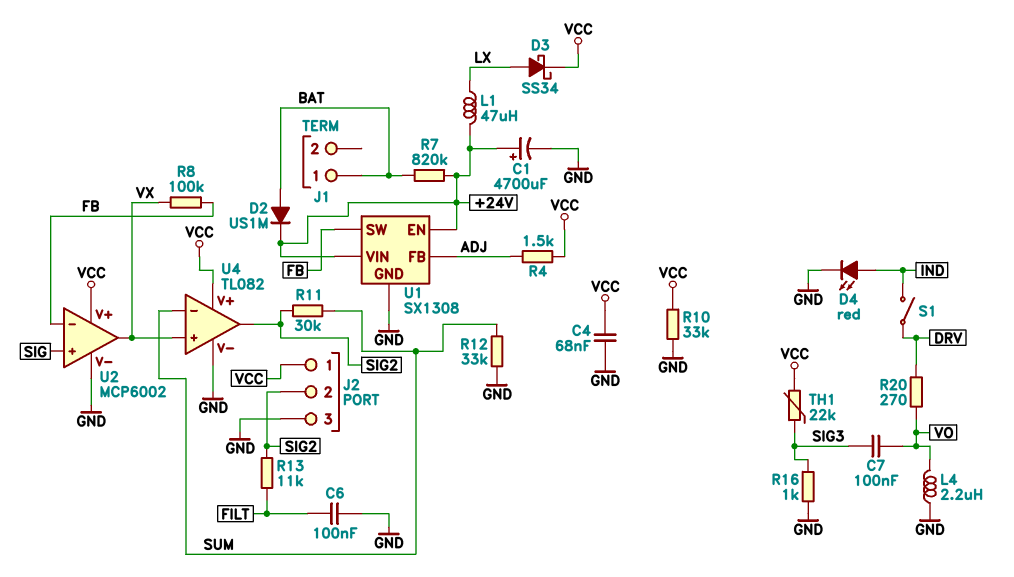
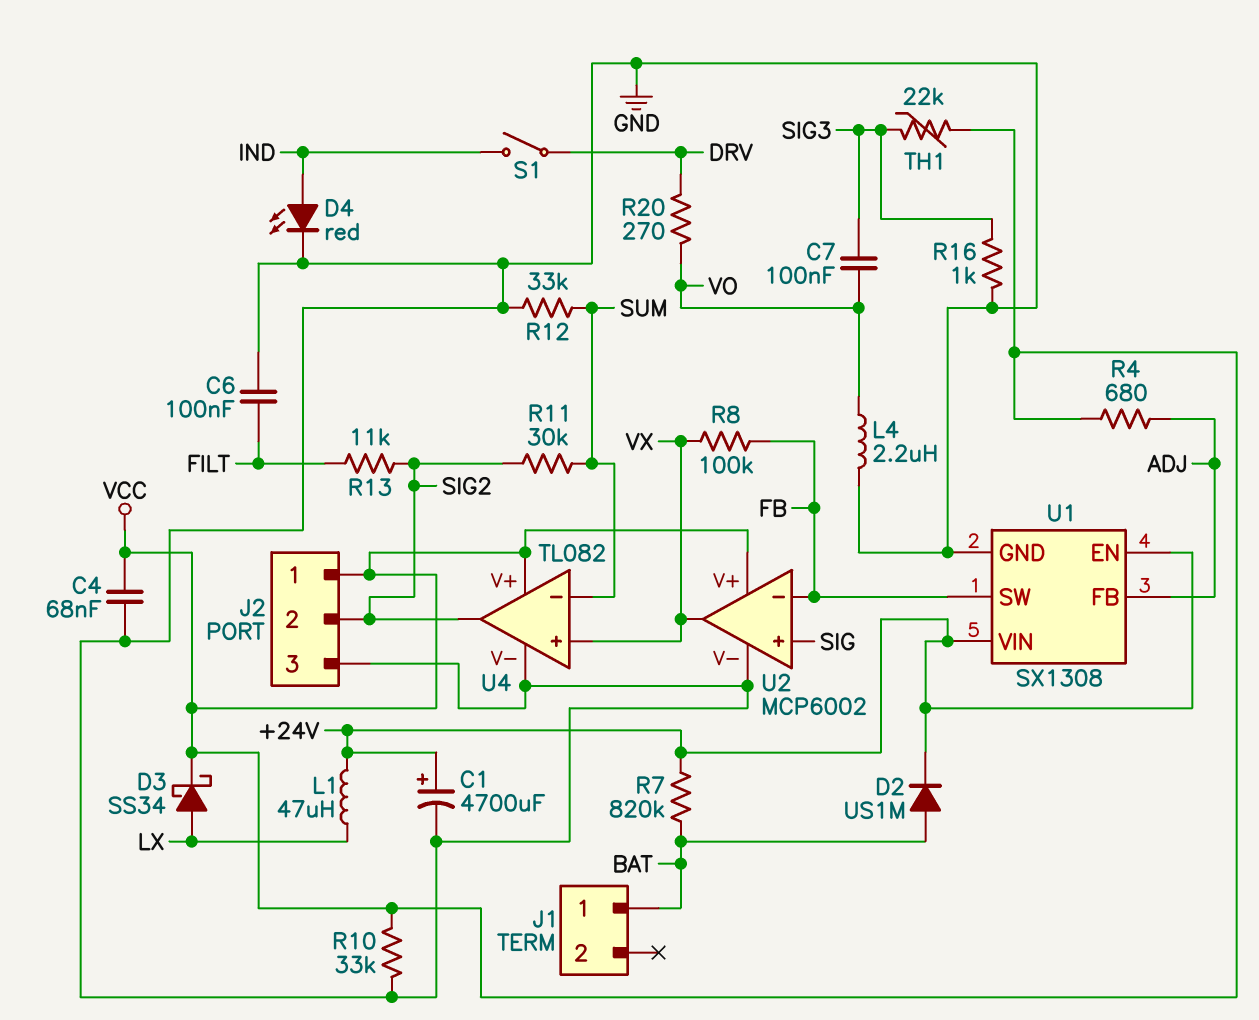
R4: 1.5k (ADJ, VCC) -> 680 (ADJ, VCC)

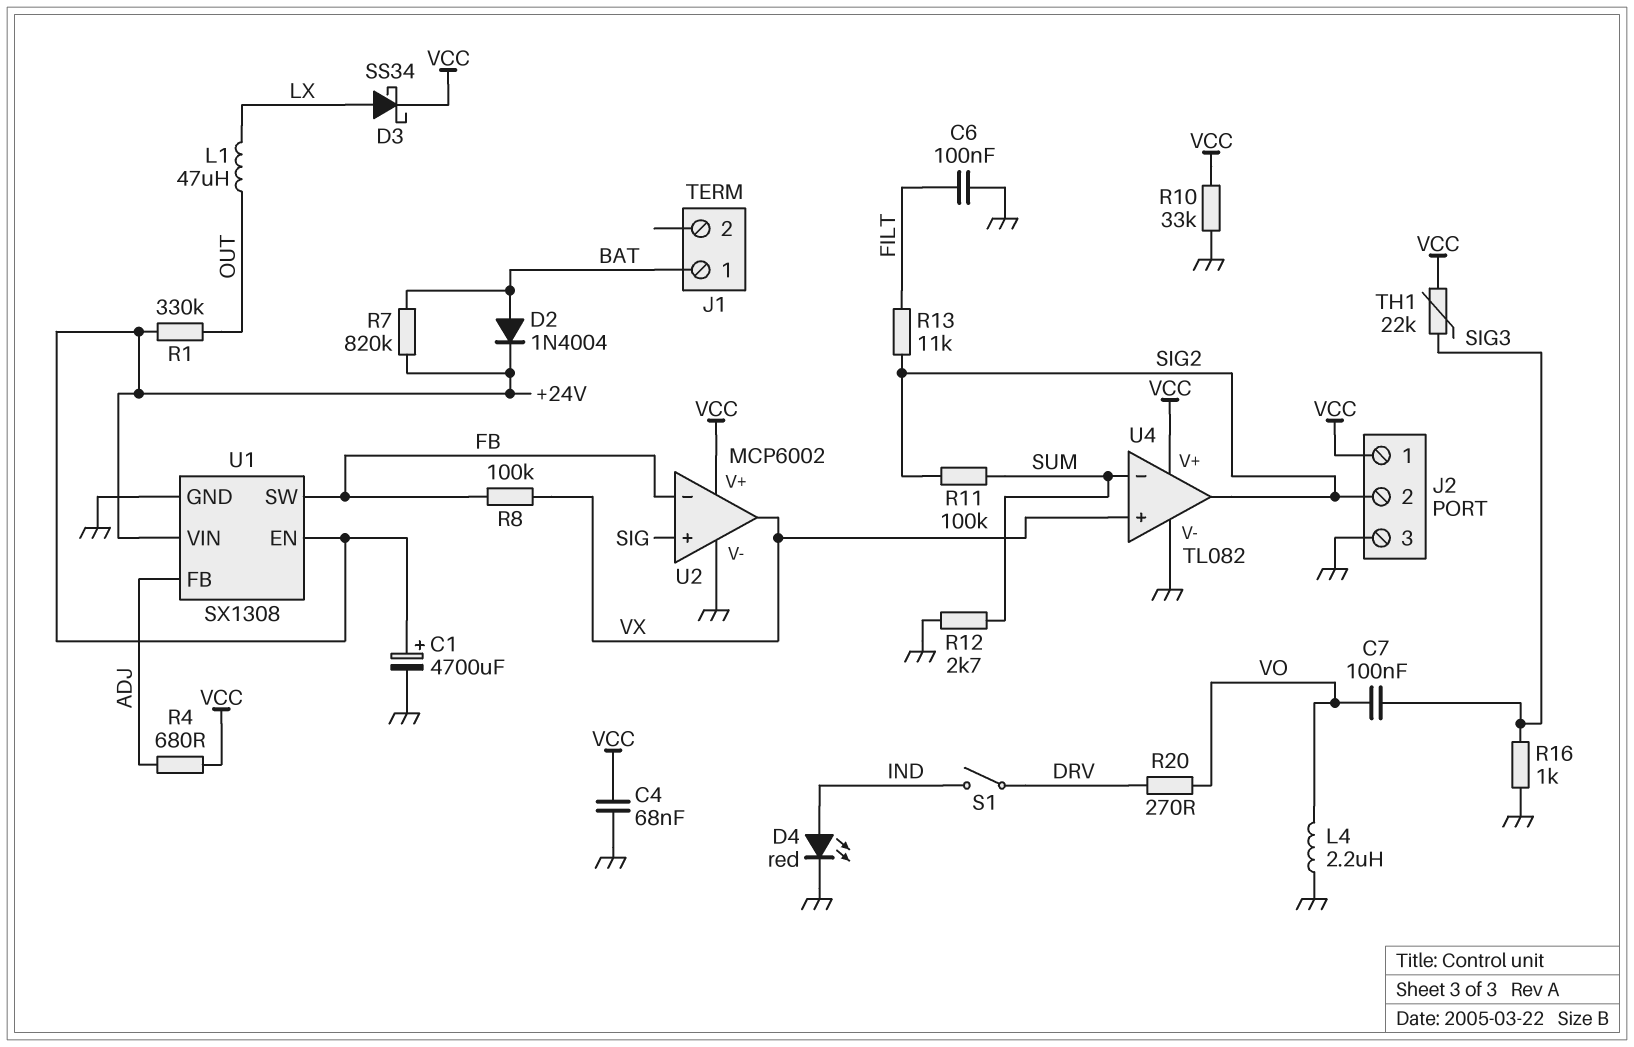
D2: diode US1M (A BAT, K +24V) -> diode 1N4004 (A BAT, K +24V)
L1: 47uH (+24V, LX) -> 47uH (LX, OUT)
R1: none -> 330k (+24V, OUT)
R11: 30k (SIG2, SUM) -> 100k (SIG2, SUM)
R12: 33k (GND, SUM) -> 2.7k (GND, SUM)

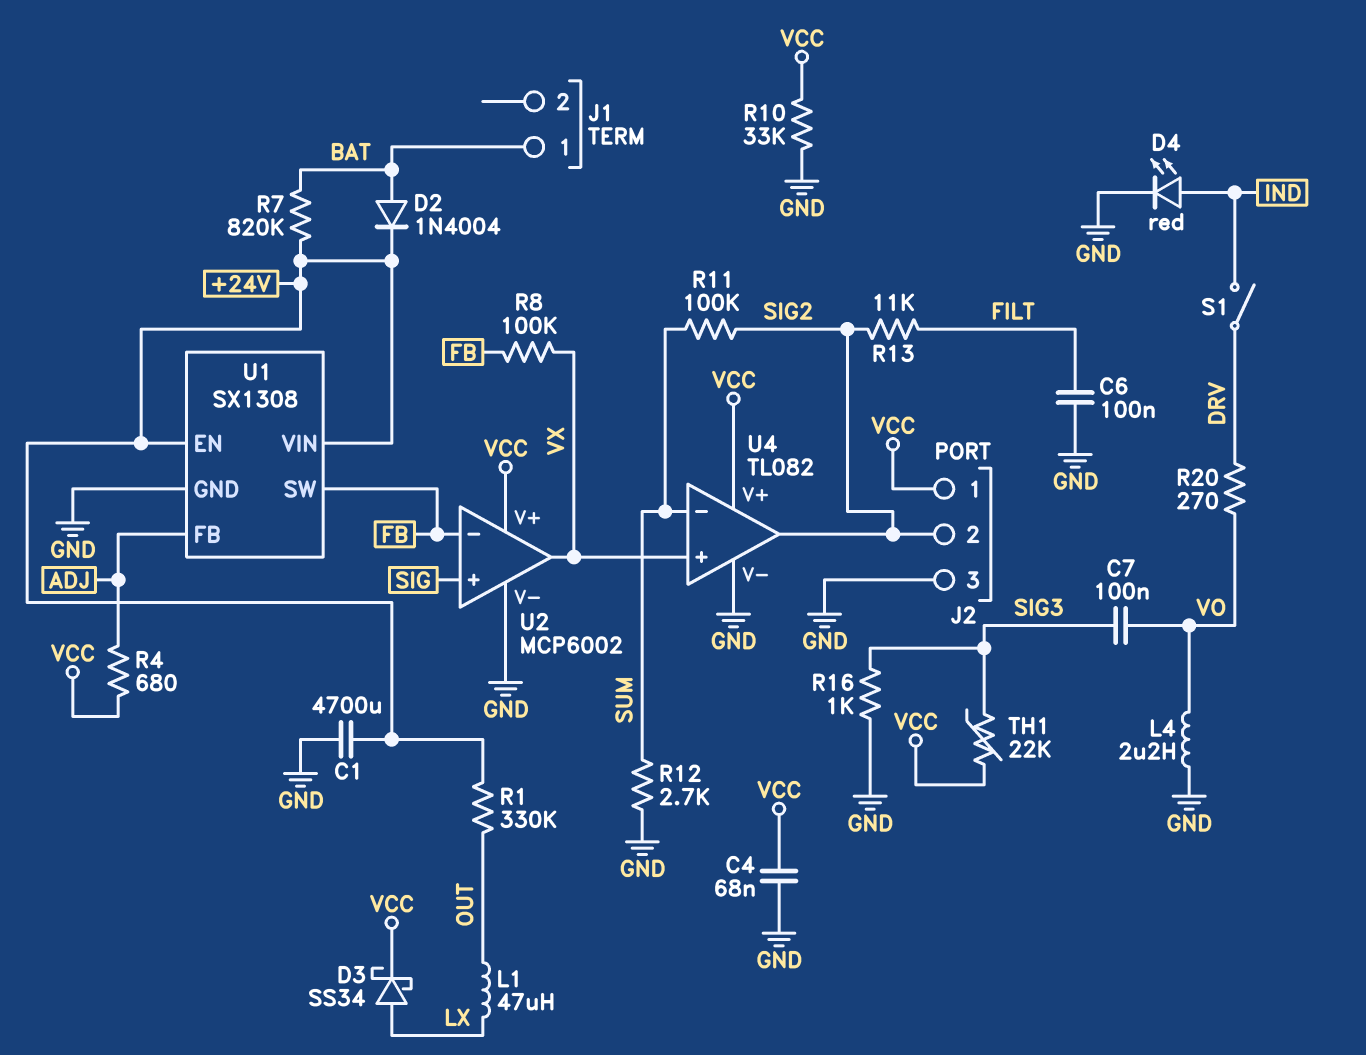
C1: 4700uF (plus +24V, minus GND) -> 4700uF (+24V, GND)

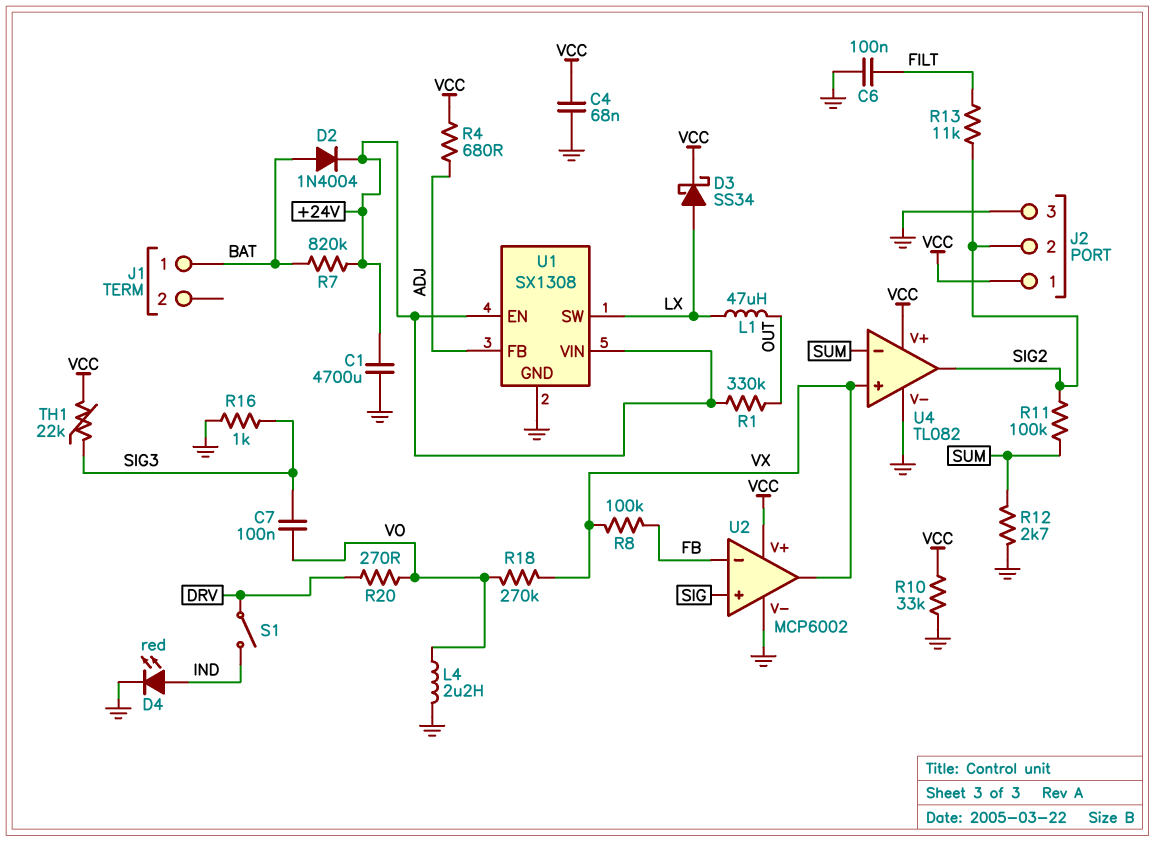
R18: none -> 270k (VO, VX)
U1 pin SW: FB -> LX

